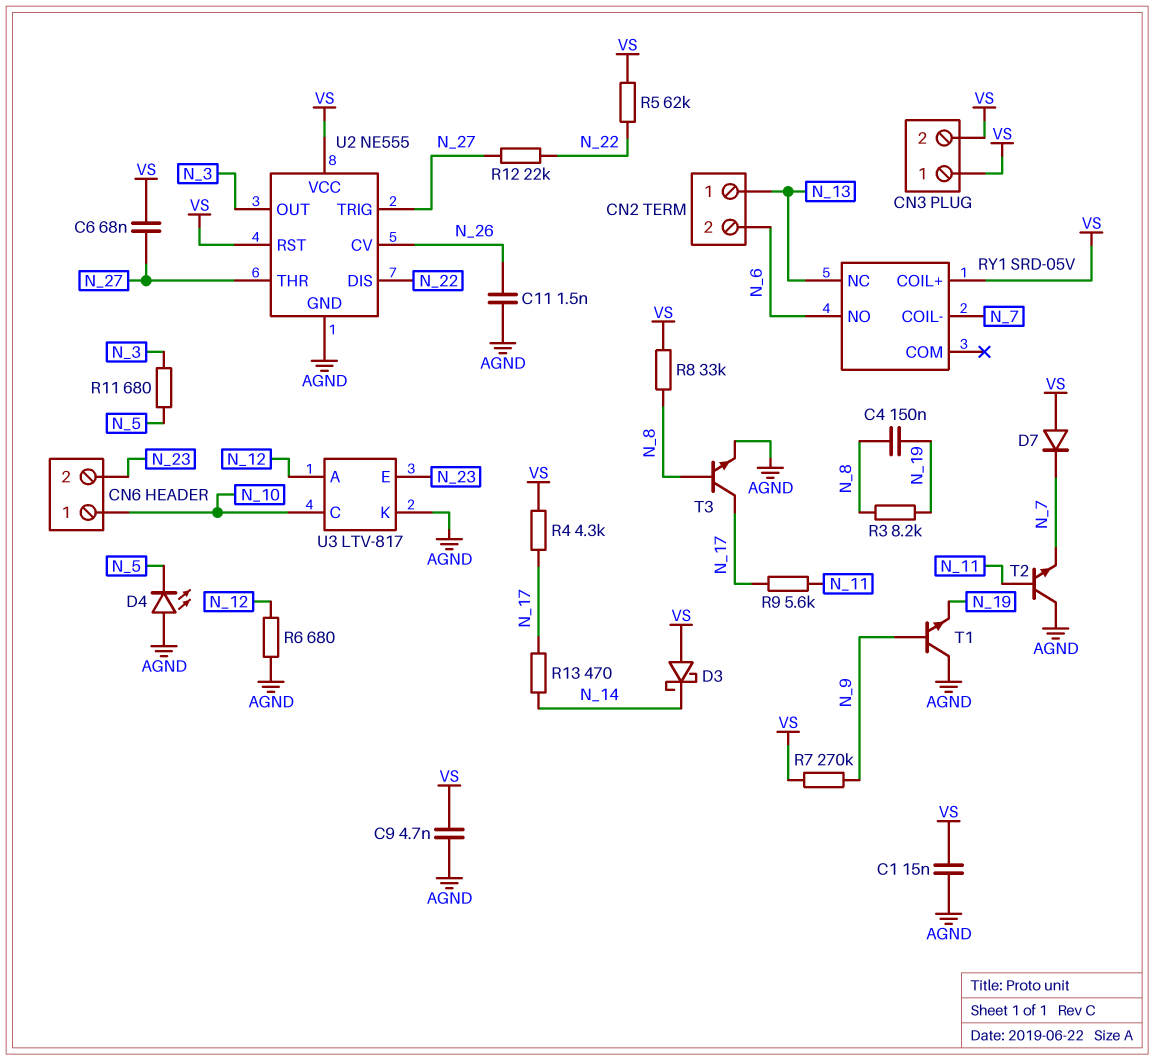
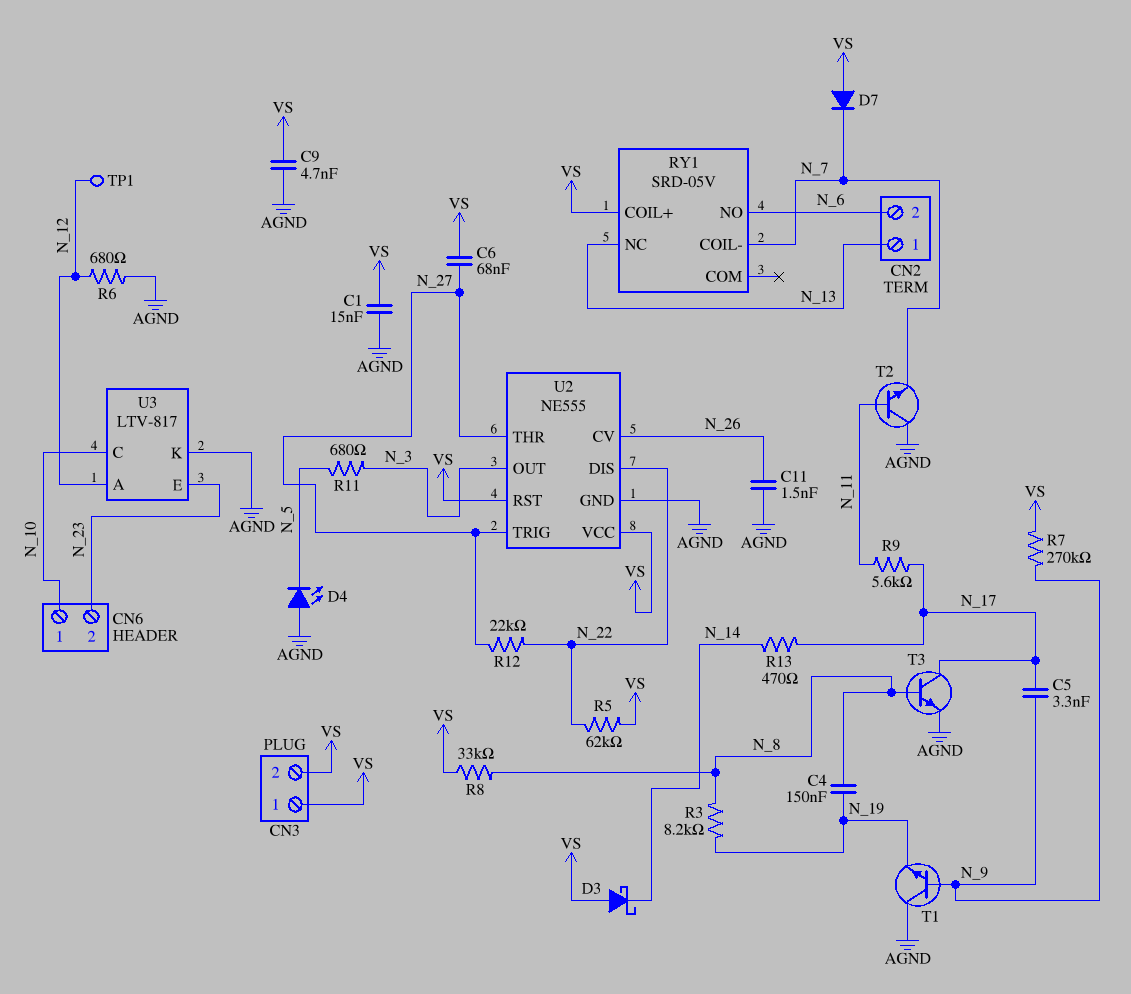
C5: none -> 3.3nF (N_9, N_17)
R4: 4.3k (N_17, VS) -> none
TP1: none -> test point (N_12)

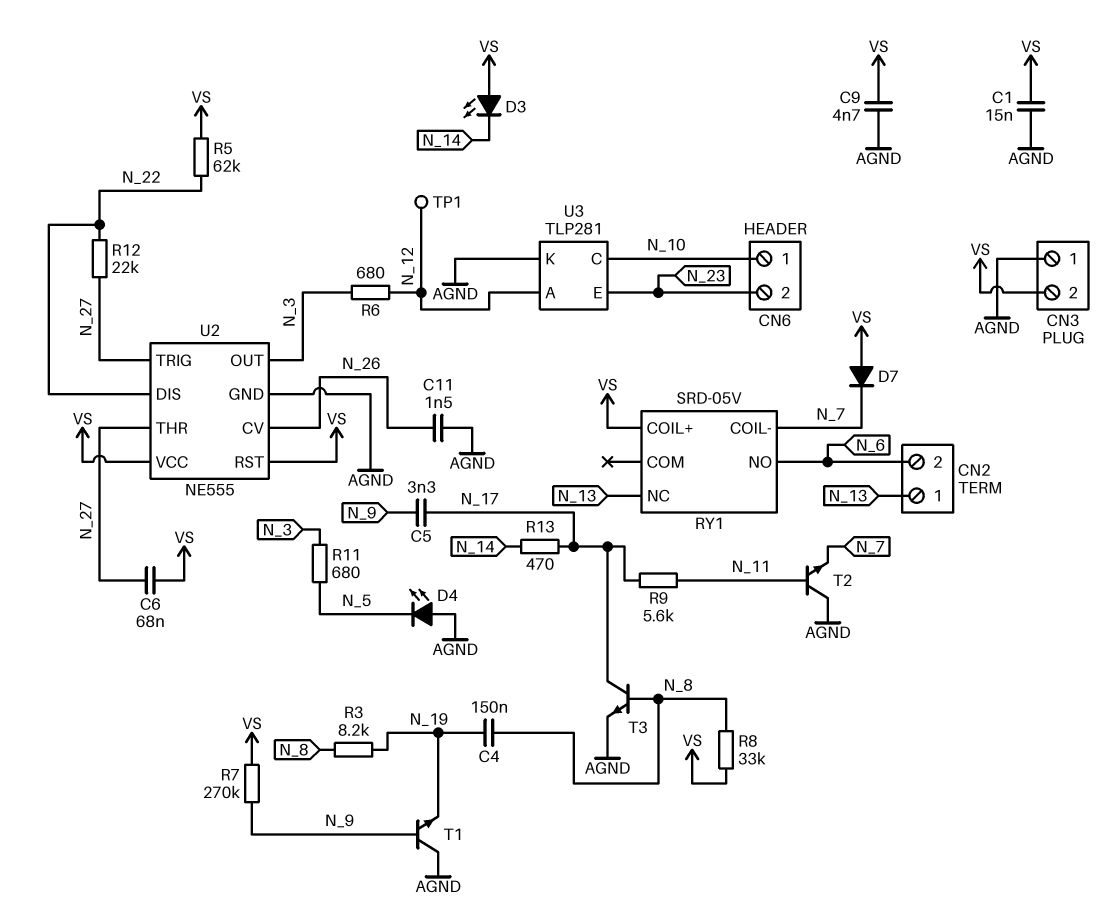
CN3 pin 1: VS -> AGND
D3: schottky (A VS, K N_14) -> LED (A VS, K N_14)
R6: 680 (AGND, N_12) -> 680 (N_3, N_12)
U3: LTV-817 -> TLP281

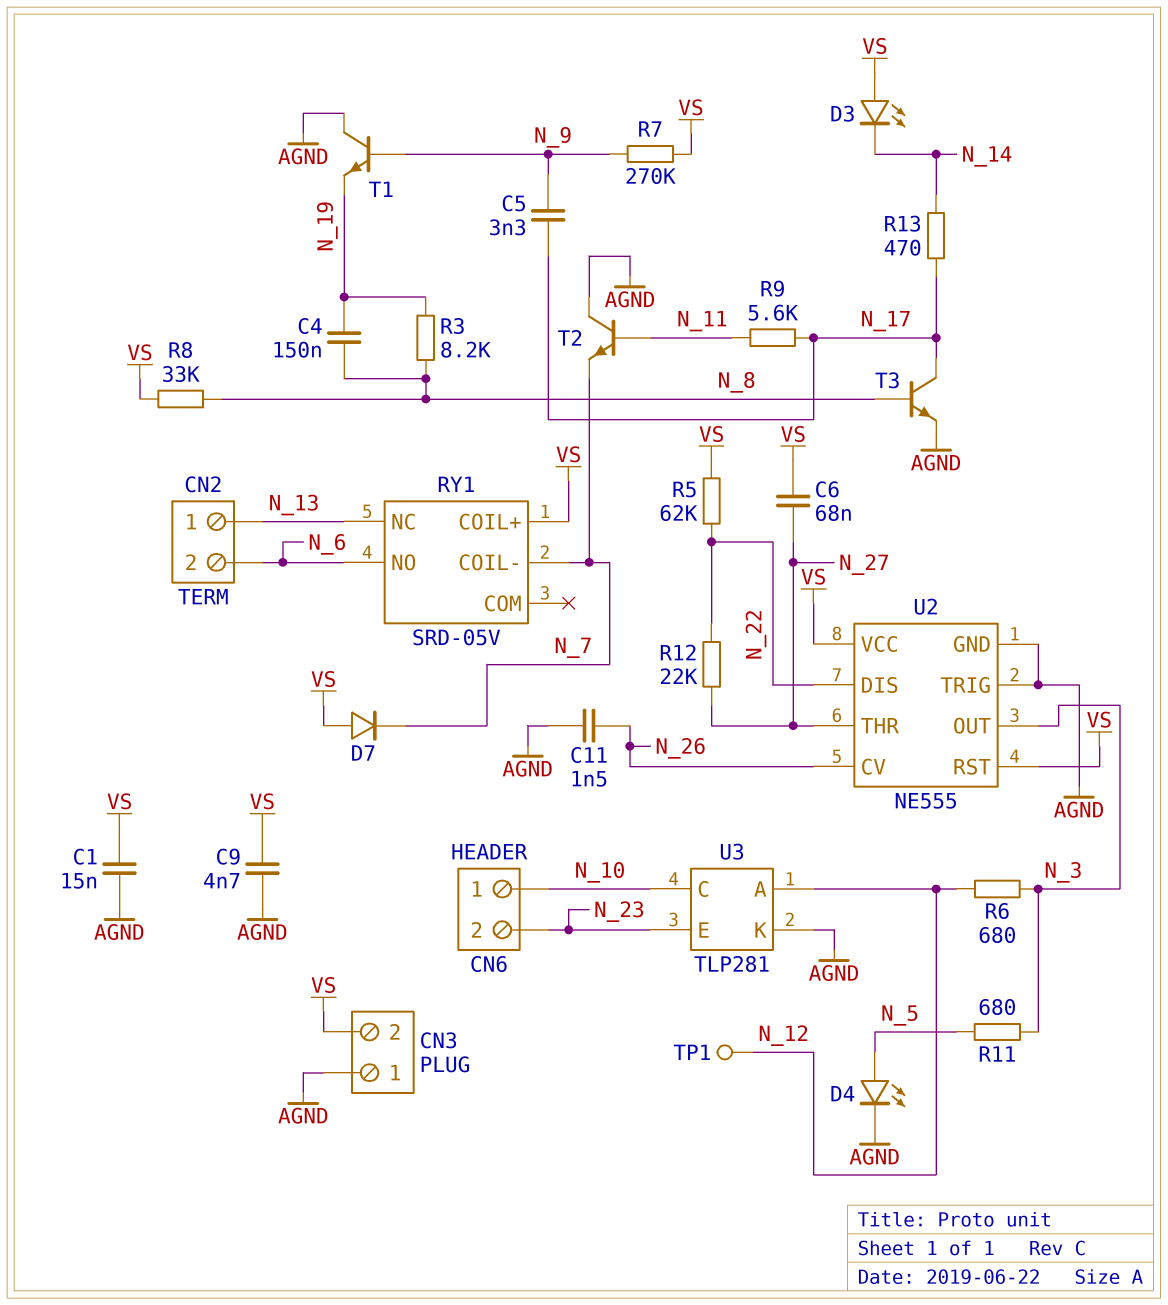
D4: LED (A AGND, K N_5) -> LED (A N_5, K AGND)
U2 pin TRIG: N_27 -> AGND

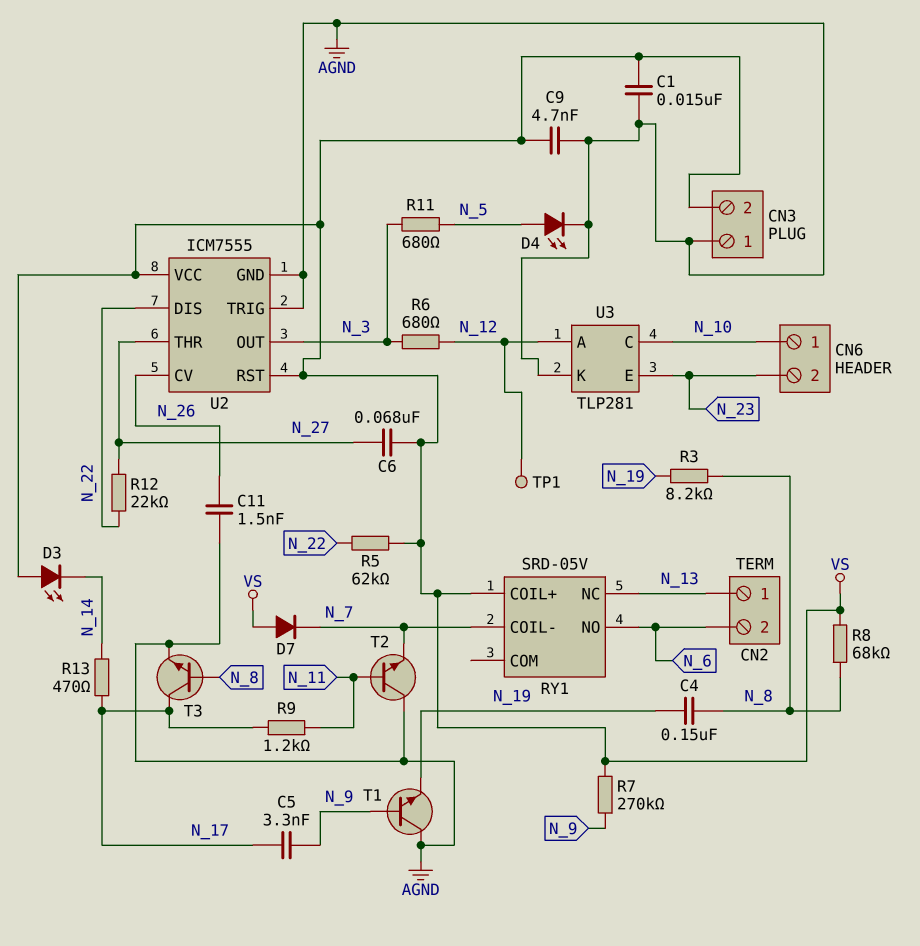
R8: 33k (N_8, VS) -> 68k (N_8, VS)
R9: 5.6k (N_11, N_17) -> 1.2k (N_11, N_17)
U2: NE555 -> ICM7555

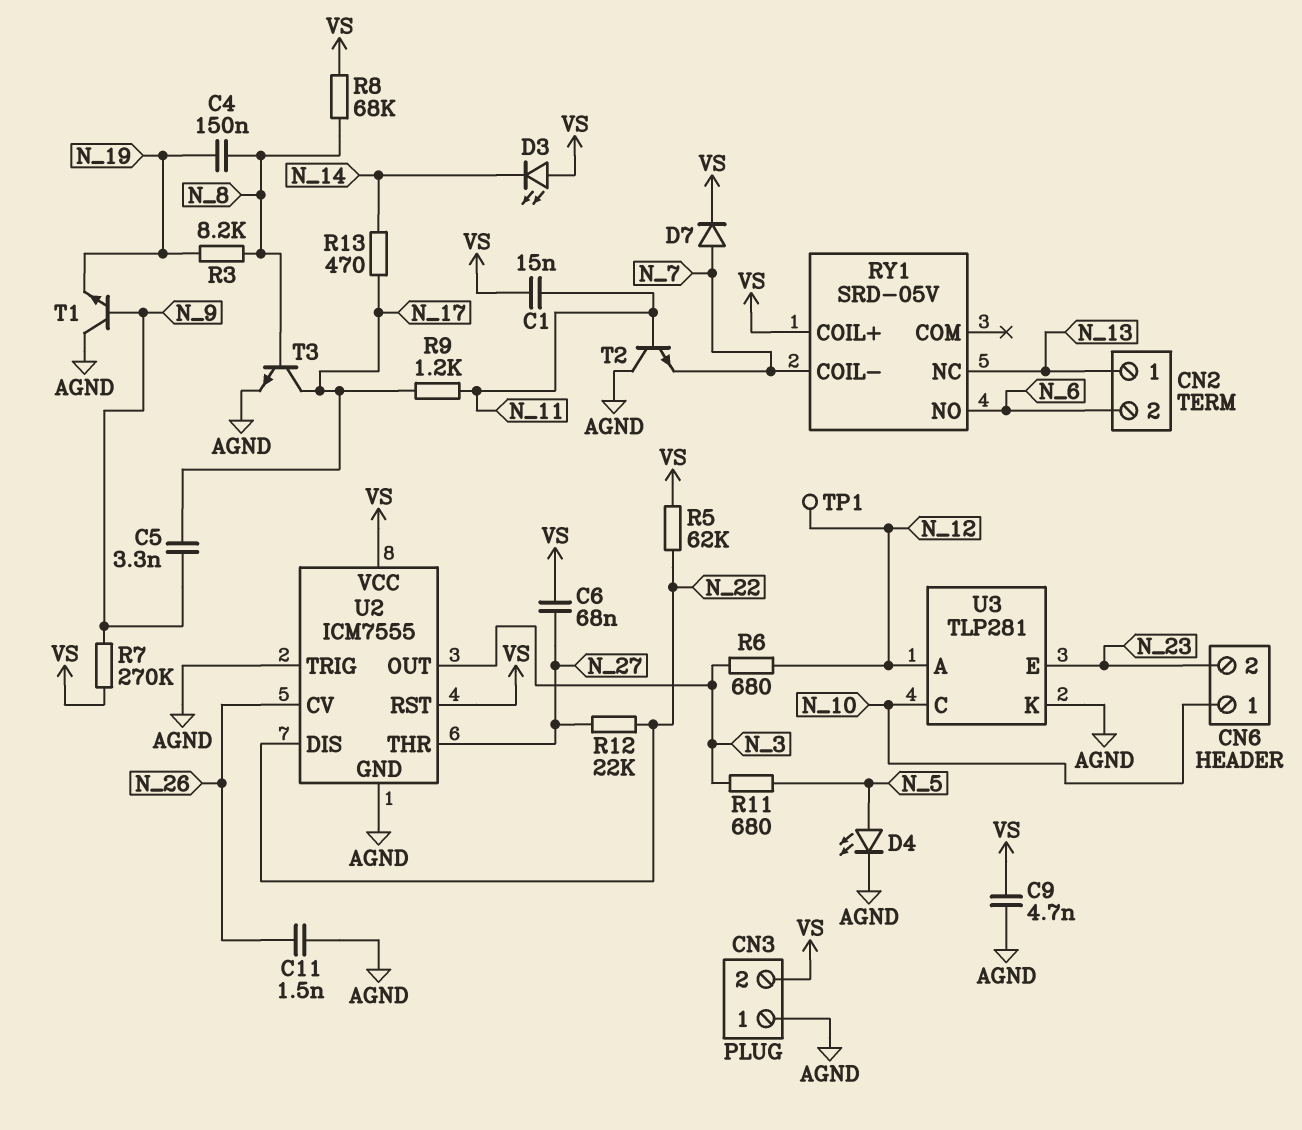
C1: 15nF (AGND, VS) -> 15nF (N_11, VS)
D7: diode (A VS, K N_7) -> diode (A N_7, K VS)

